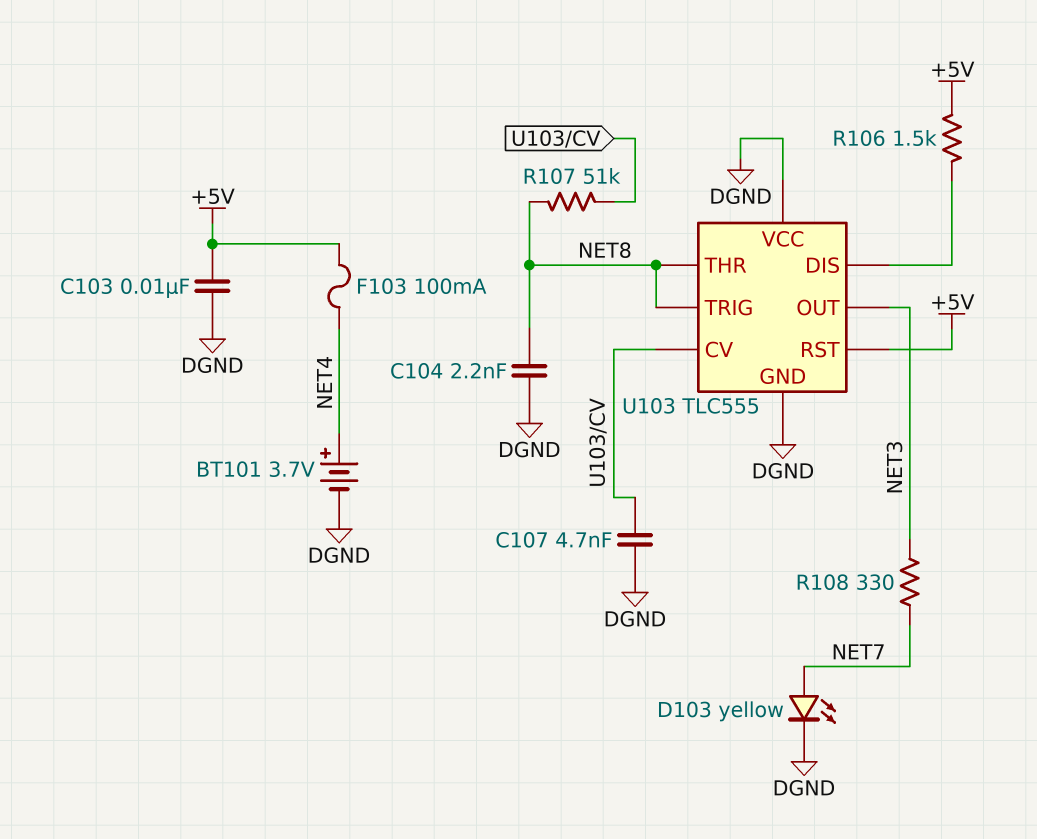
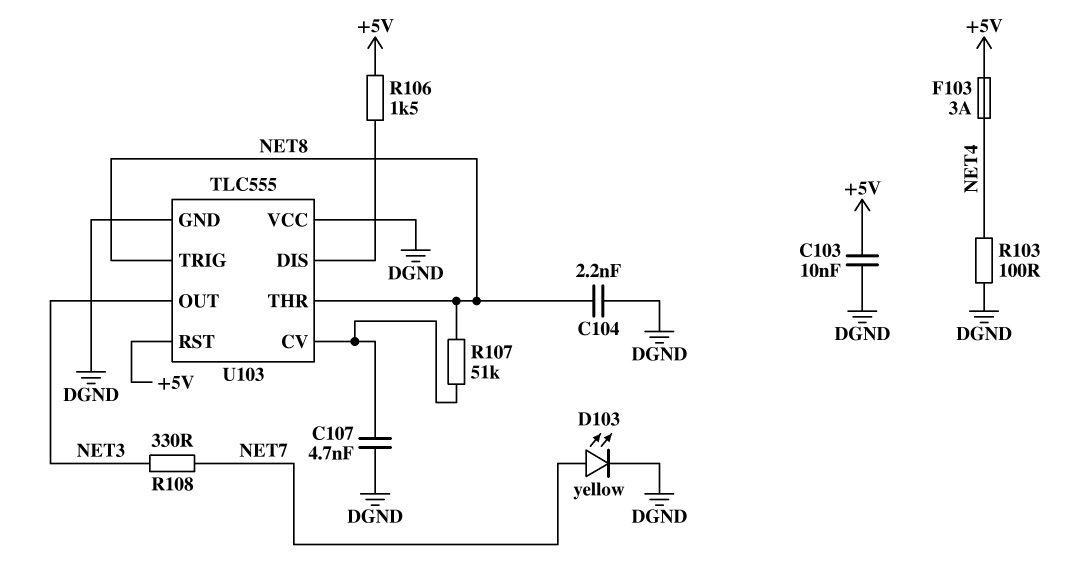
BT101: 3.7V (plus NET4, minus DGND) -> none
F103: 100mA (+5V, NET4) -> 3A (+5V, NET4)
R103: none -> 100 (DGND, NET4)

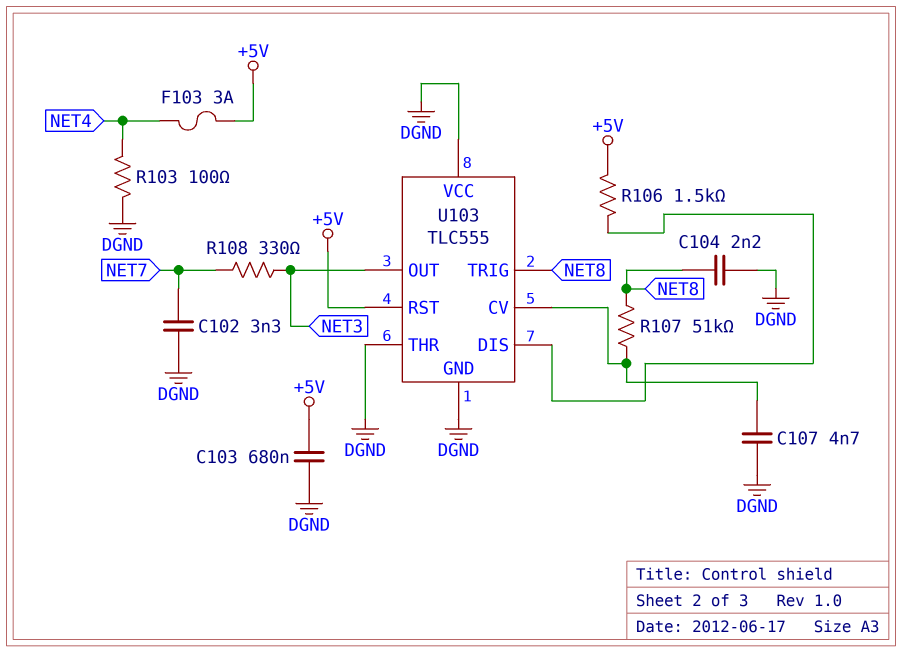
C102: none -> 3.3nF (DGND, NET7)
C103: 10nF (+5V, DGND) -> 680nF (+5V, DGND)
D103: LED yellow (A NET7, K DGND) -> none
U103 pin THR: NET8 -> DGND

